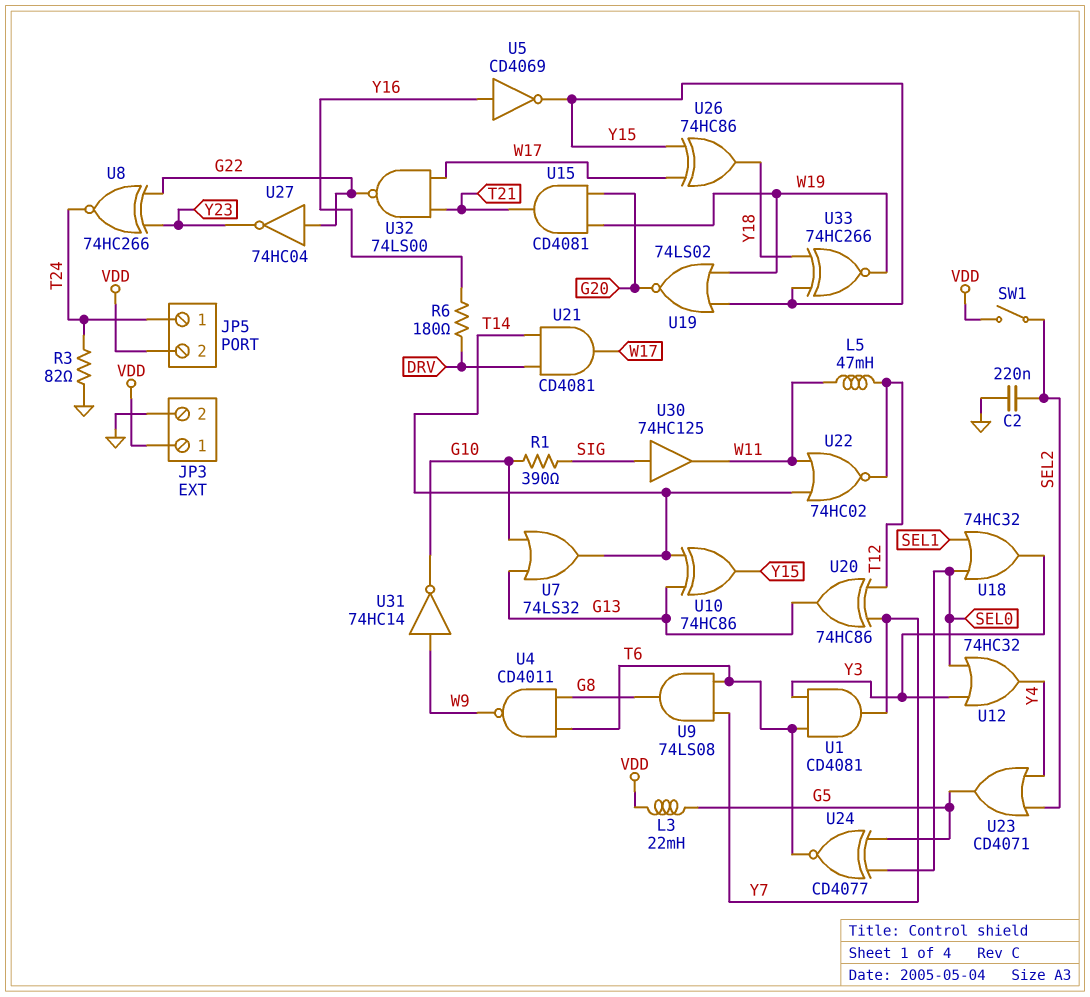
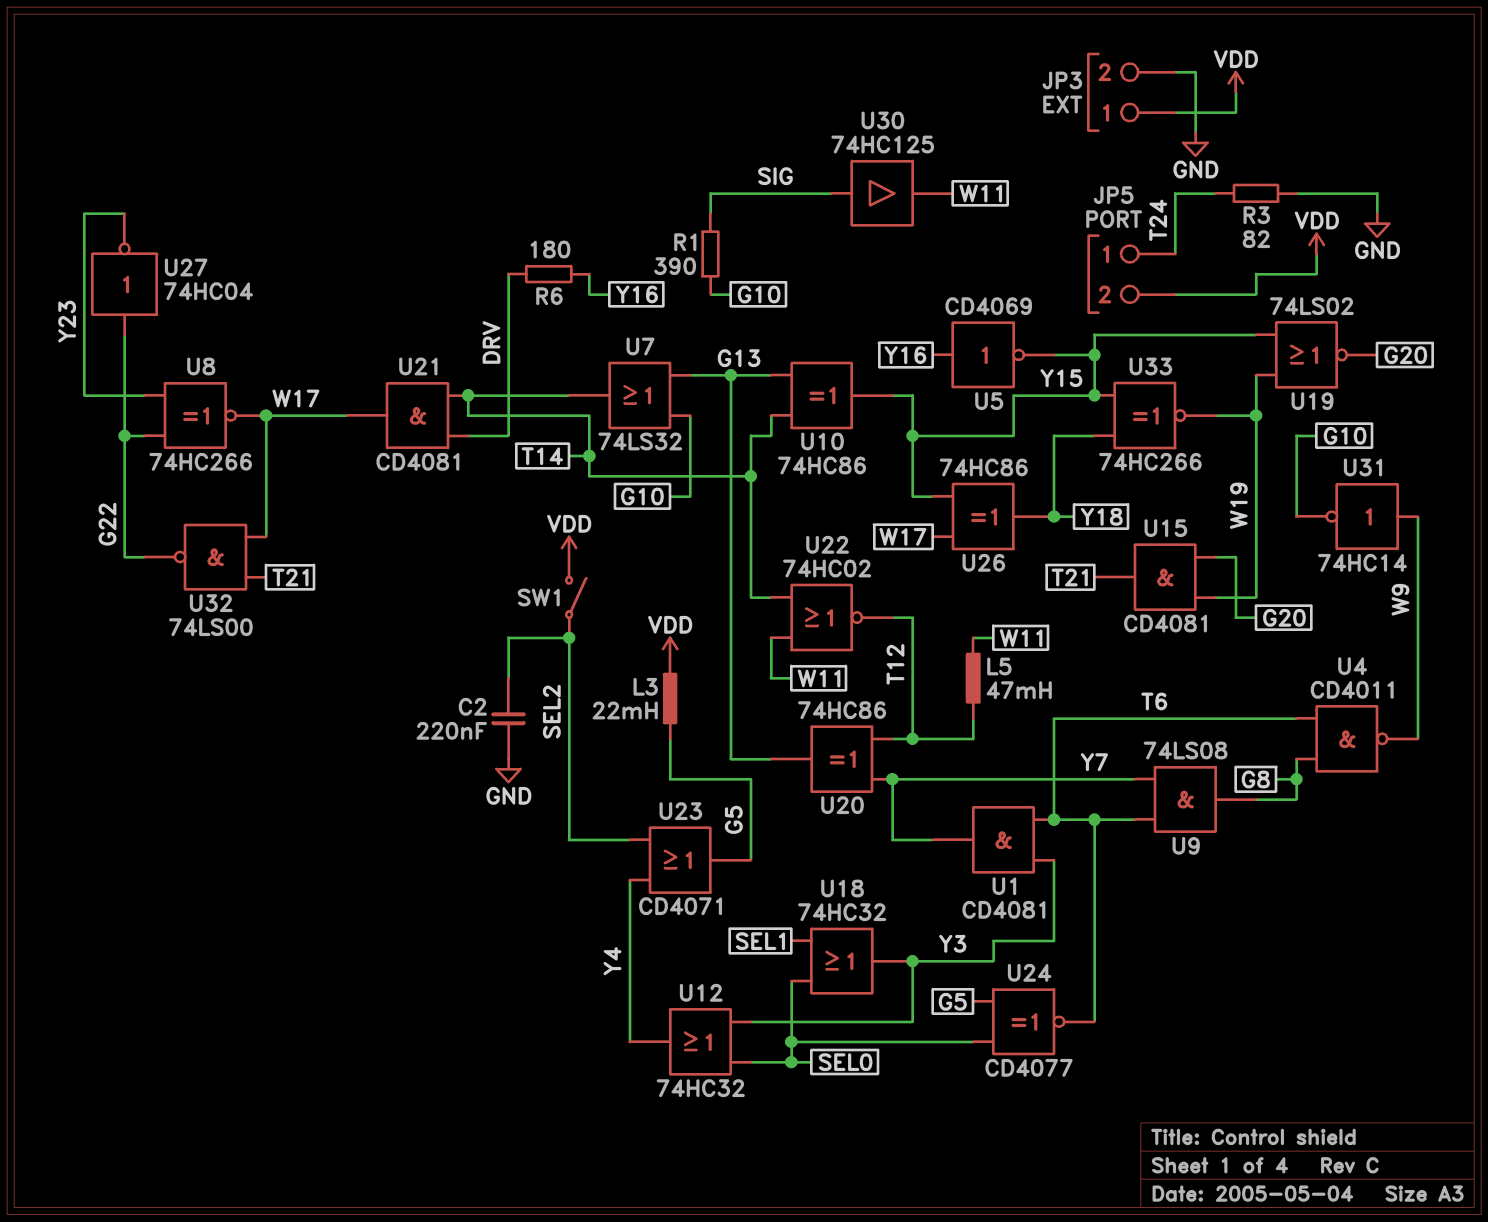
U8: XNOR 74HC266 (in G22, in Y23, out T24) -> XNOR 74HC266 (in G22, in Y23, out W17)

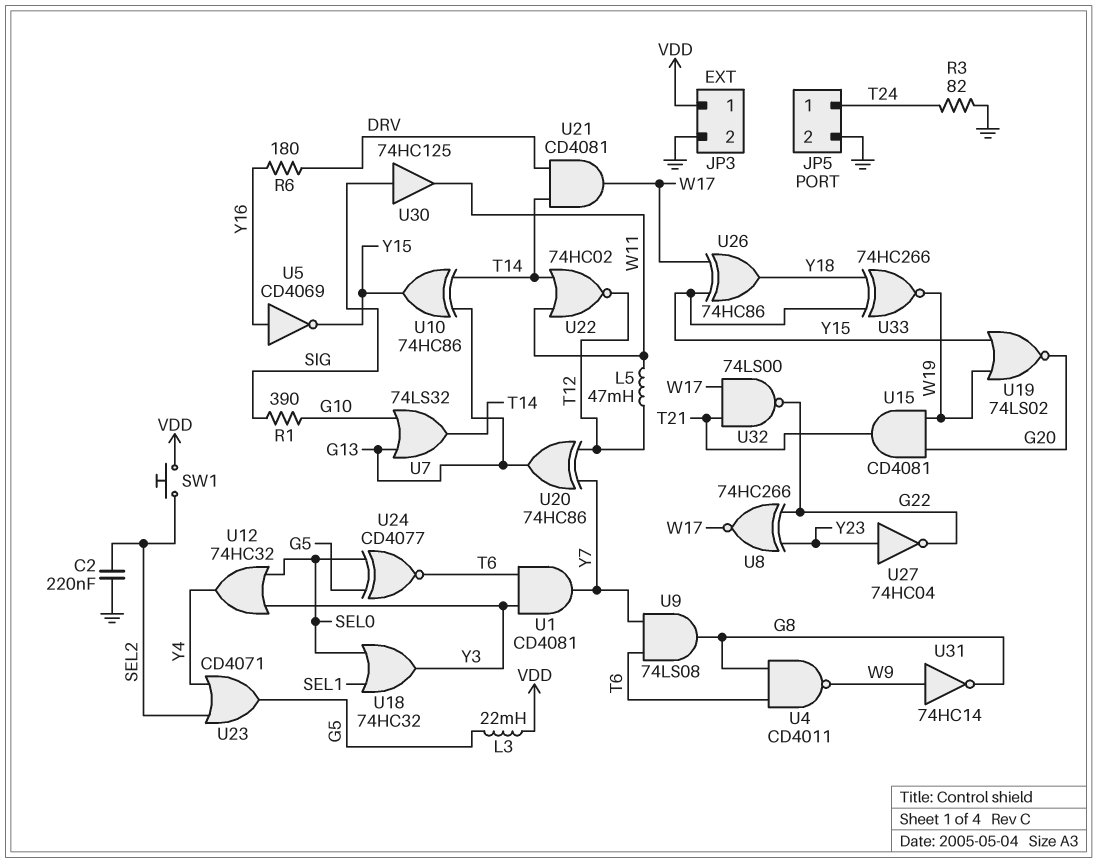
JP5 pin 2: VDD -> GND
SW1: switch (SEL2, VDD) -> button (SEL2, VDD)
U27: NOT 74HC04 (in G22, out Y23) -> NOT 74HC04 (in Y23, out G22)
U31: NOT 74HC14 (in W9, out G10) -> NOT 74HC14 (in W9, out G8)

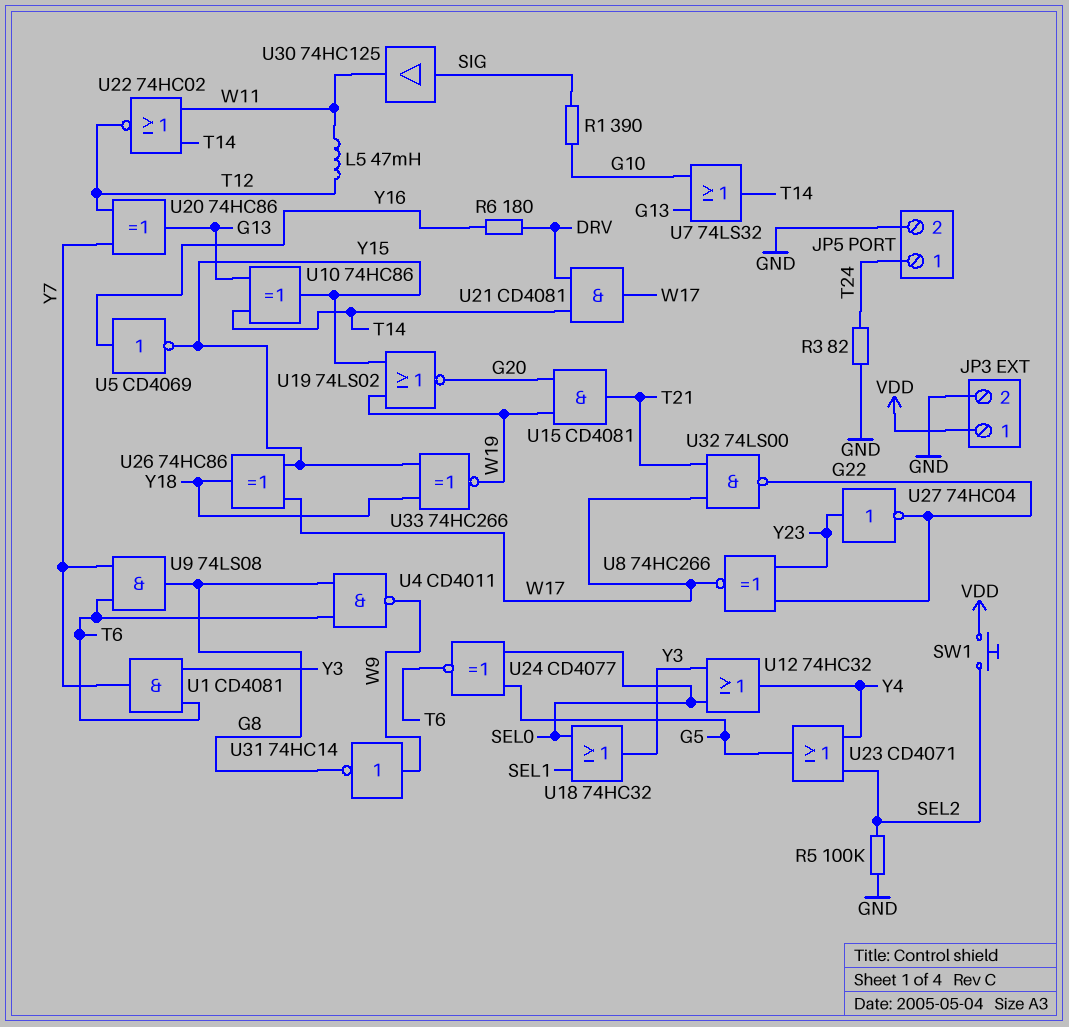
C2: 220nF (GND, SEL2) -> none
L3: 22mH (G5, VDD) -> none
R5: none -> 100k (GND, SEL2)

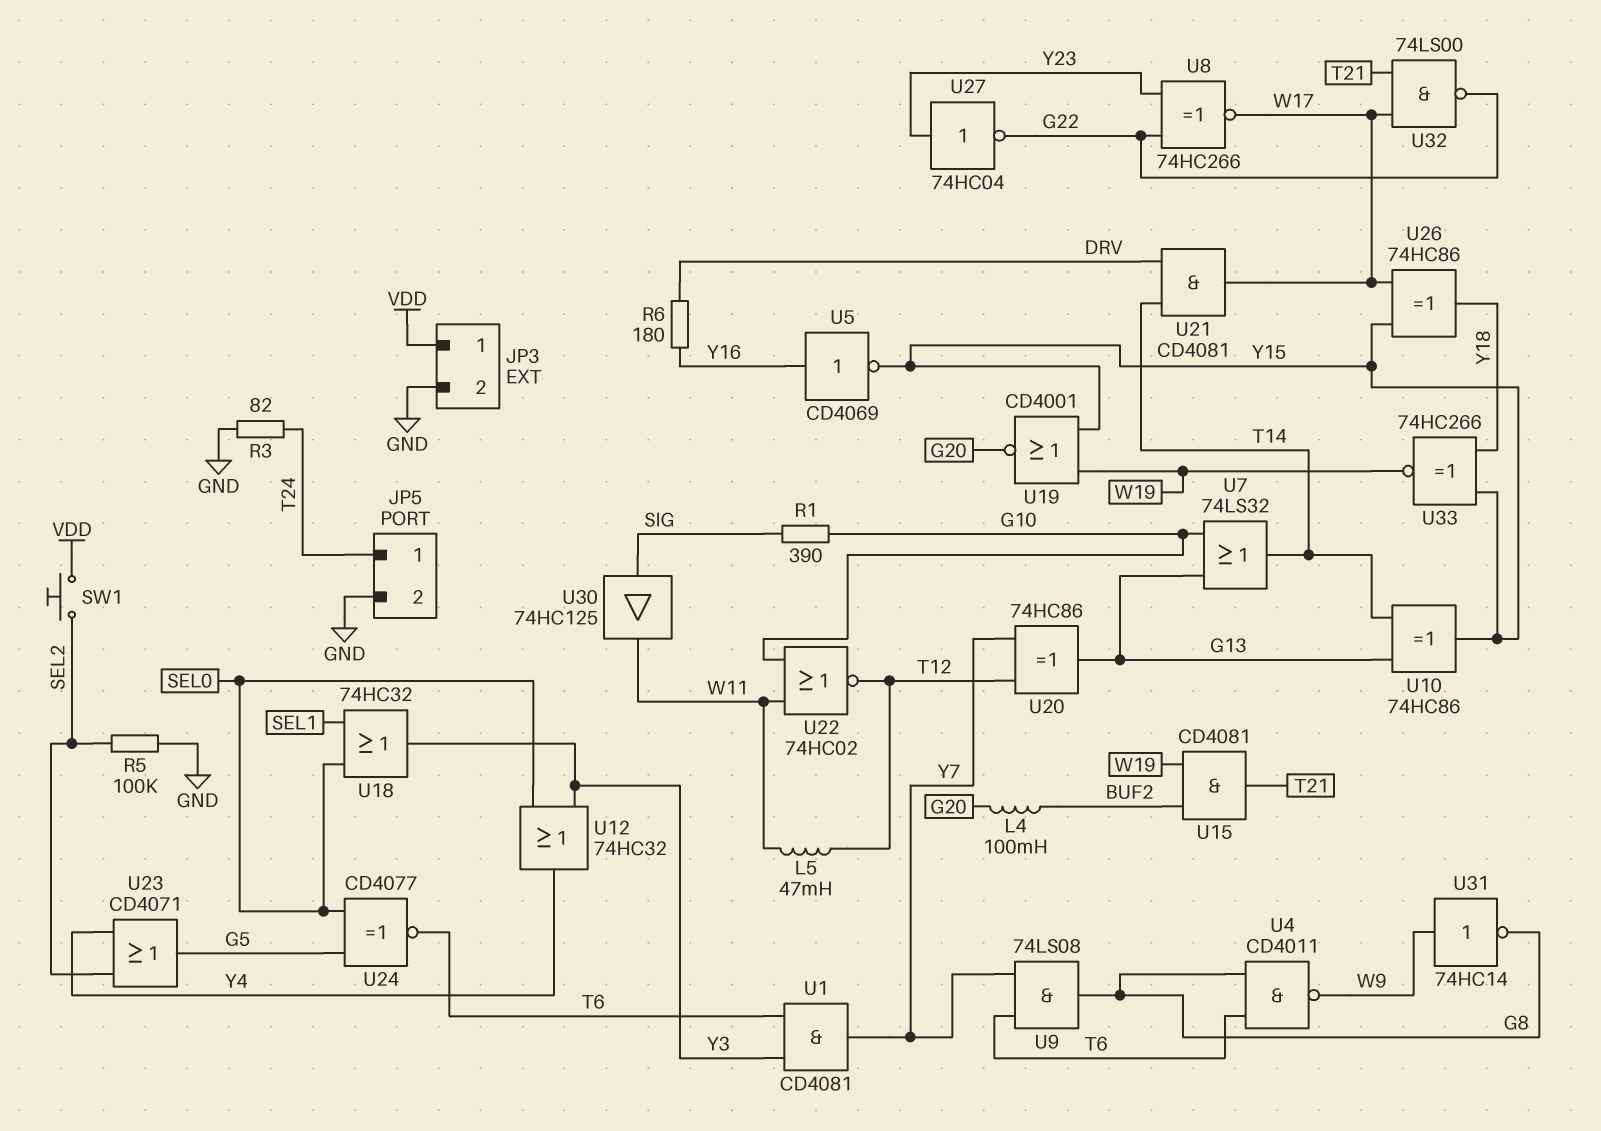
L4: none -> 100mH (BUF2, G20)
U15: AND CD4081 (in G20, in W19, out T21) -> AND CD4081 (in BUF2, in W19, out T21)
U19: NOR 74LS02 (in W19, in Y15, out G20) -> NOR CD4001 (in W19, in Y15, out G20)
U22: NOR 74HC02 (in T14, in W11, out T12) -> NOR 74HC02 (in G10, in W11, out T12)

